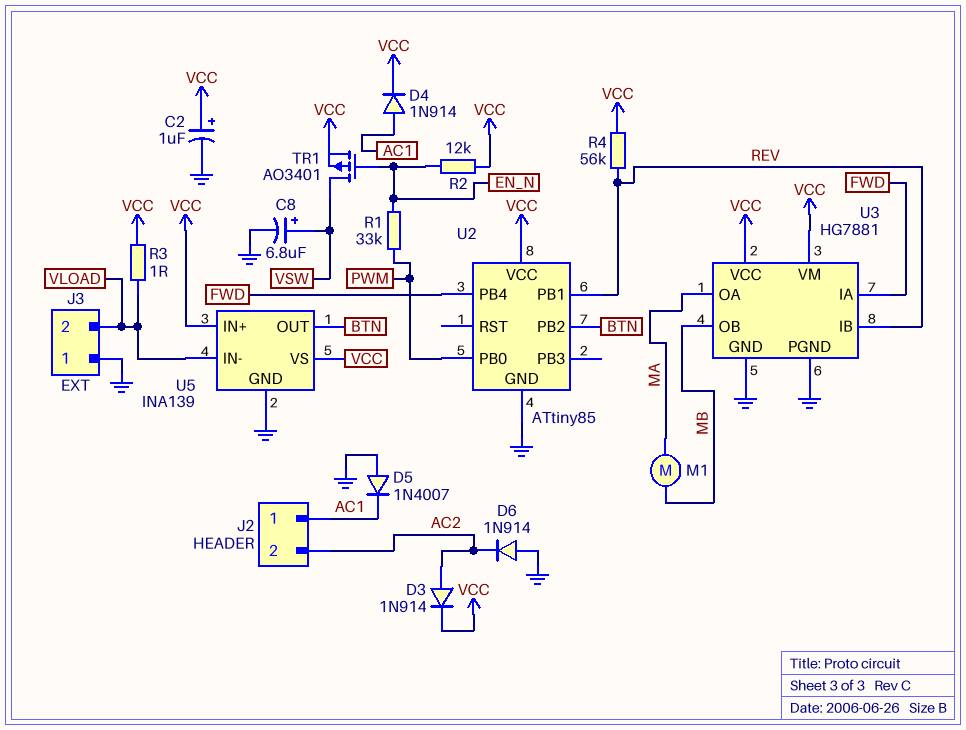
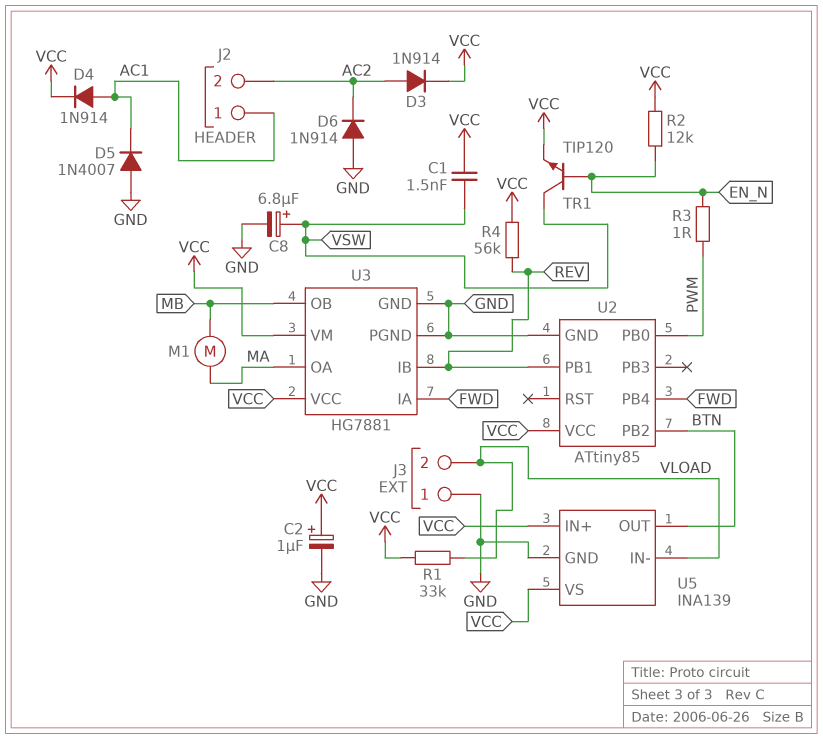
C1: none -> 1.5nF (VCC, VSW)
R1: 33k (EN_N, PWM) -> 33k (VCC, VLOAD)
R3: 1 (VCC, VLOAD) -> 1 (EN_N, PWM)
TR1: PMOS AO3401 (G EN_N, D VSW, S VCC) -> NPN TIP120 (B EN_N, C VSW, E VCC)

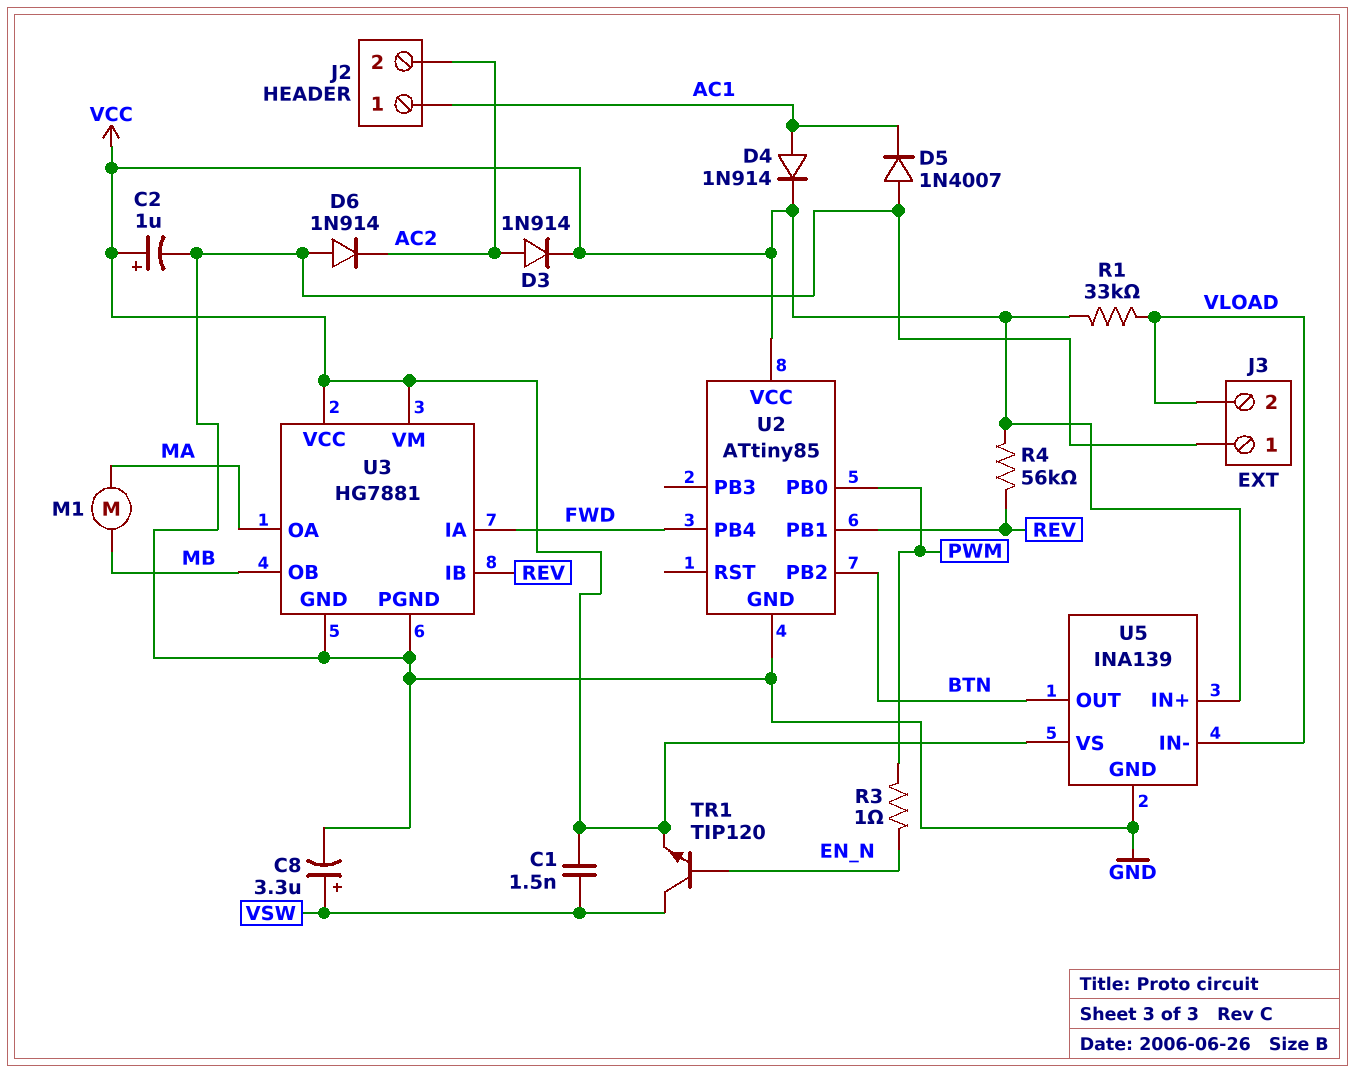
C8: 6.8uF (plus VSW, minus GND) -> 3.3uF (plus VSW, minus GND)
R2: 12k (EN_N, VCC) -> none

